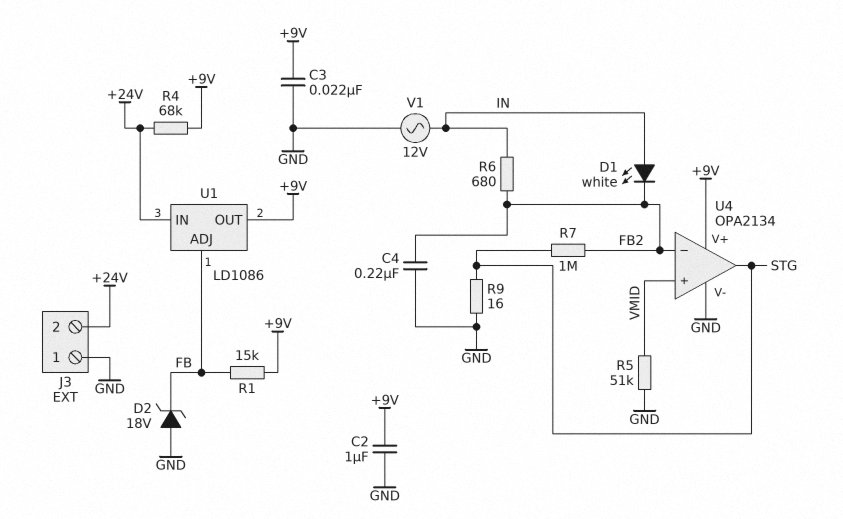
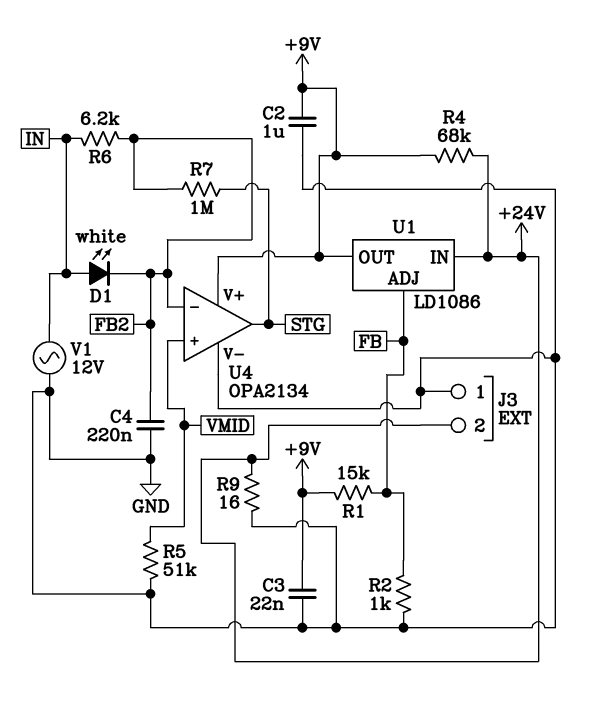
D2: zener 18V (A GND, K FB) -> none
R2: none -> 1k (FB, GND)
R6: 680 (FB2, IN) -> 6.2k (FB2, IN)
R9: 16 (GND, STG) -> 16 (+24V, GND)

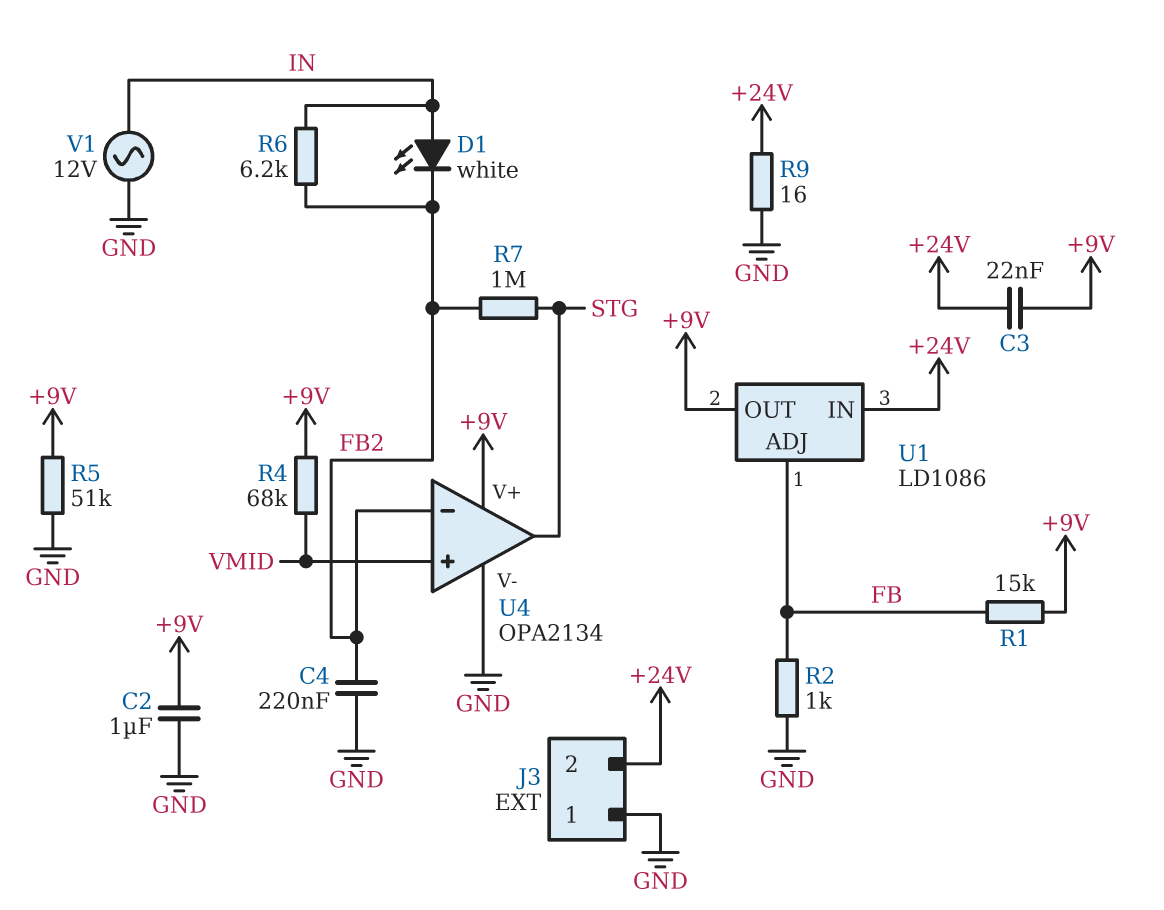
C3: 22nF (+9V, GND) -> 22nF (+9V, +24V)
R4: 68k (+9V, +24V) -> 68k (+9V, VMID)
R5: 51k (GND, VMID) -> 51k (+9V, GND)

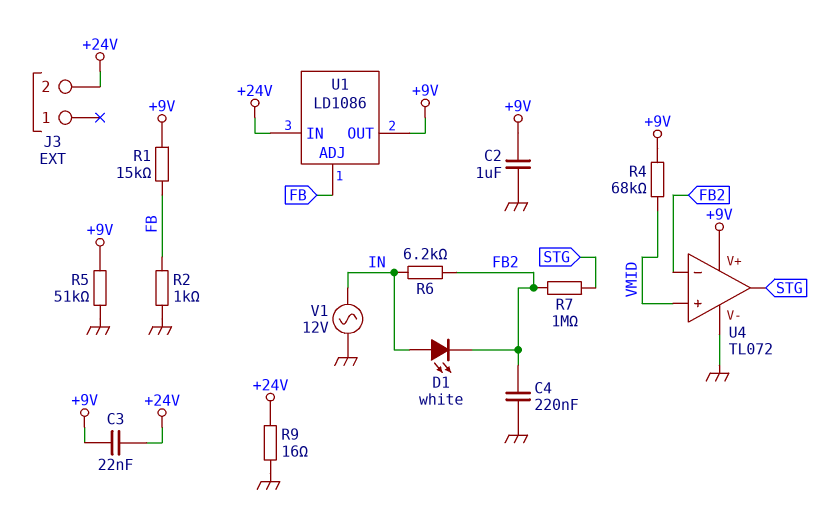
J3 pin 1: GND -> none
U4: OPA2134 -> TL072

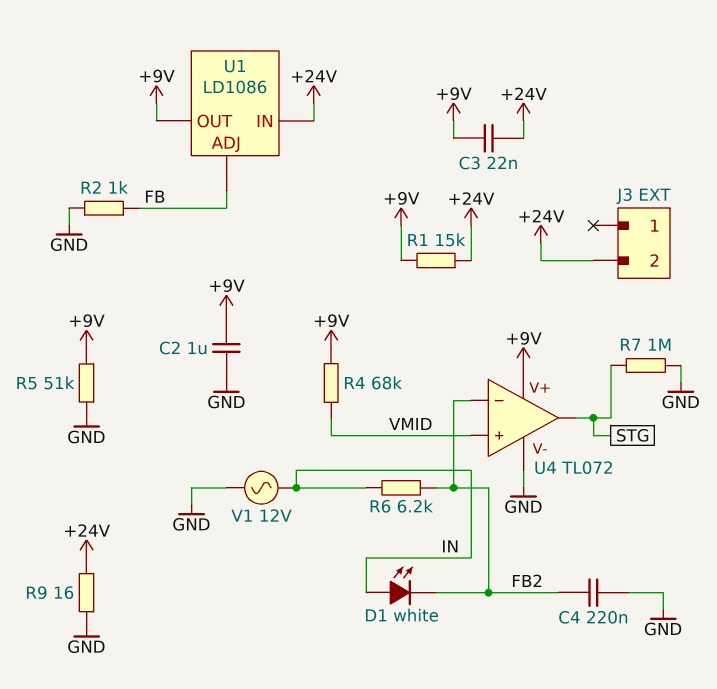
R1: 15k (+9V, FB) -> 15k (+9V, +24V)
R7: 1M (FB2, STG) -> 1M (GND, STG)

